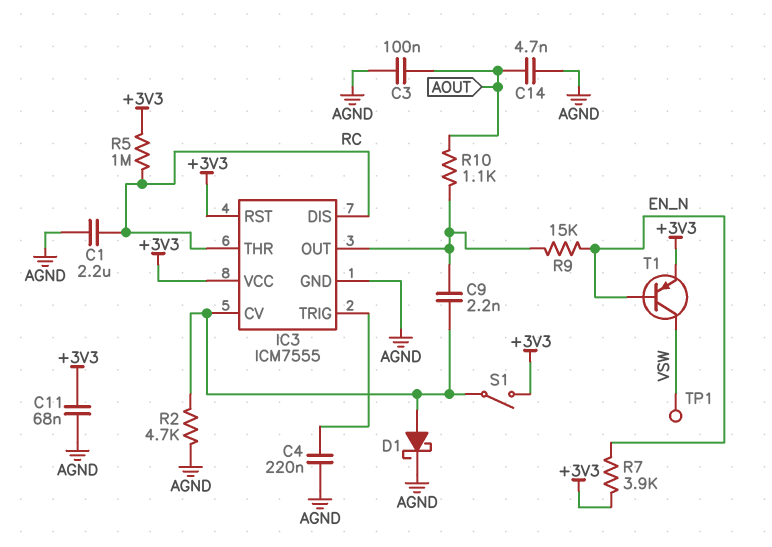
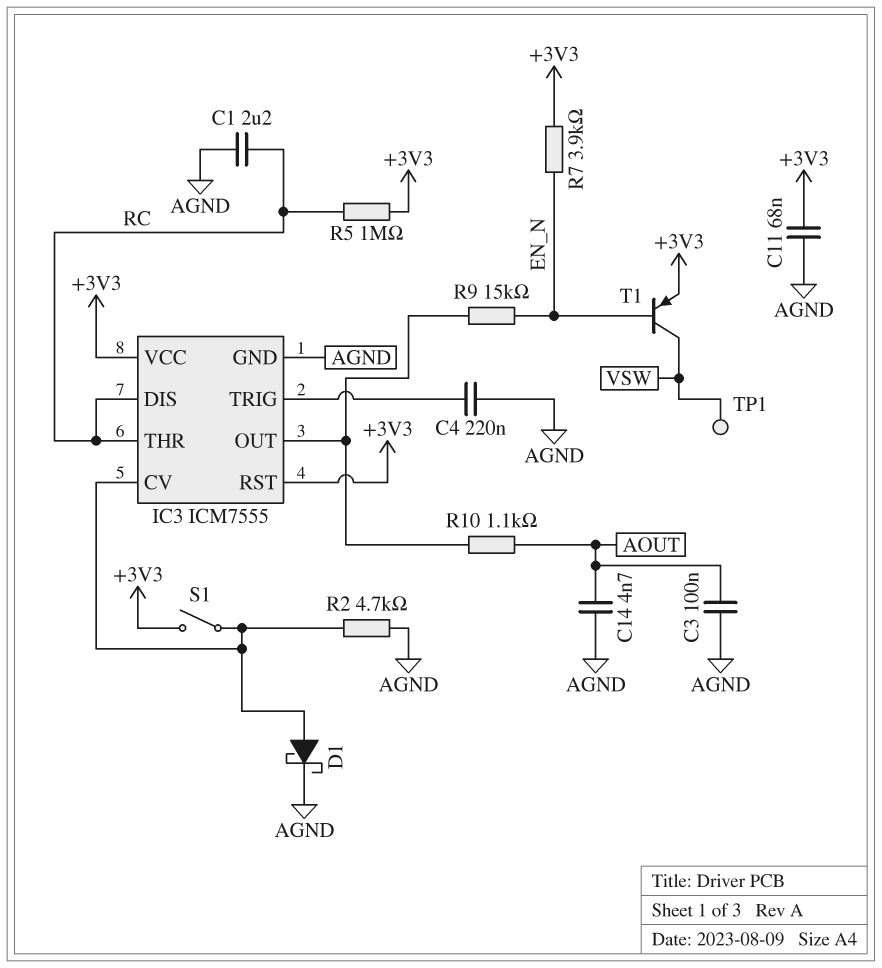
C9: 2.2nF (IC3/CV, IC3/OUT) -> none

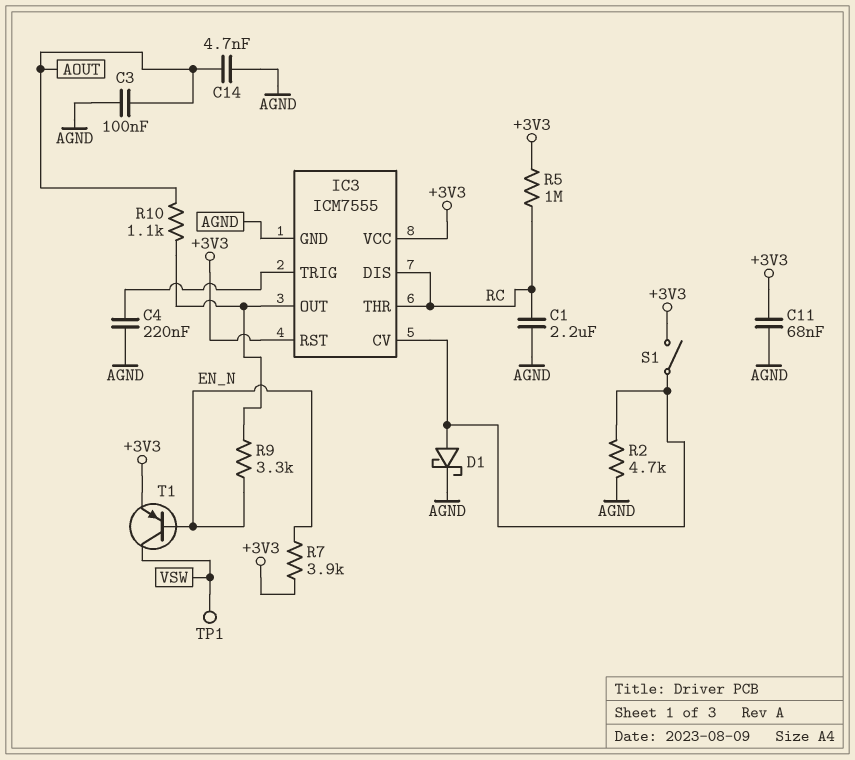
R9: 15k (EN_N, IC3/OUT) -> 3.3k (EN_N, IC3/OUT)

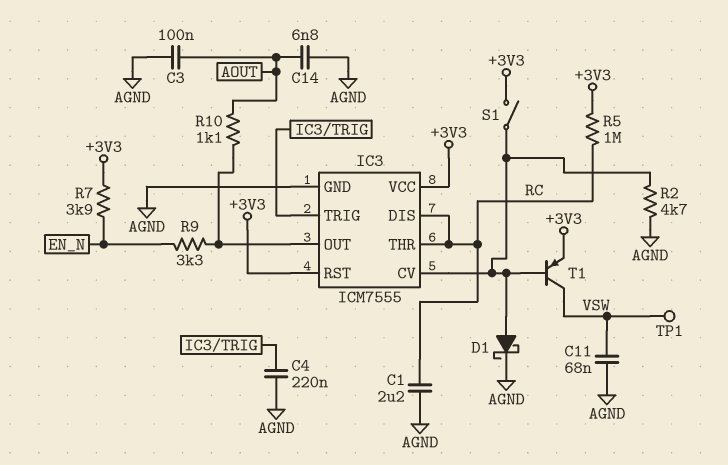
C11: 68nF (+3V3, AGND) -> 68nF (AGND, VSW)
C14: 4.7nF (AGND, AOUT) -> 6.8nF (AGND, AOUT)
T1: PNP (B EN_N, C VSW, E +3V3) -> PNP (B IC3/CV, C VSW, E +3V3)

